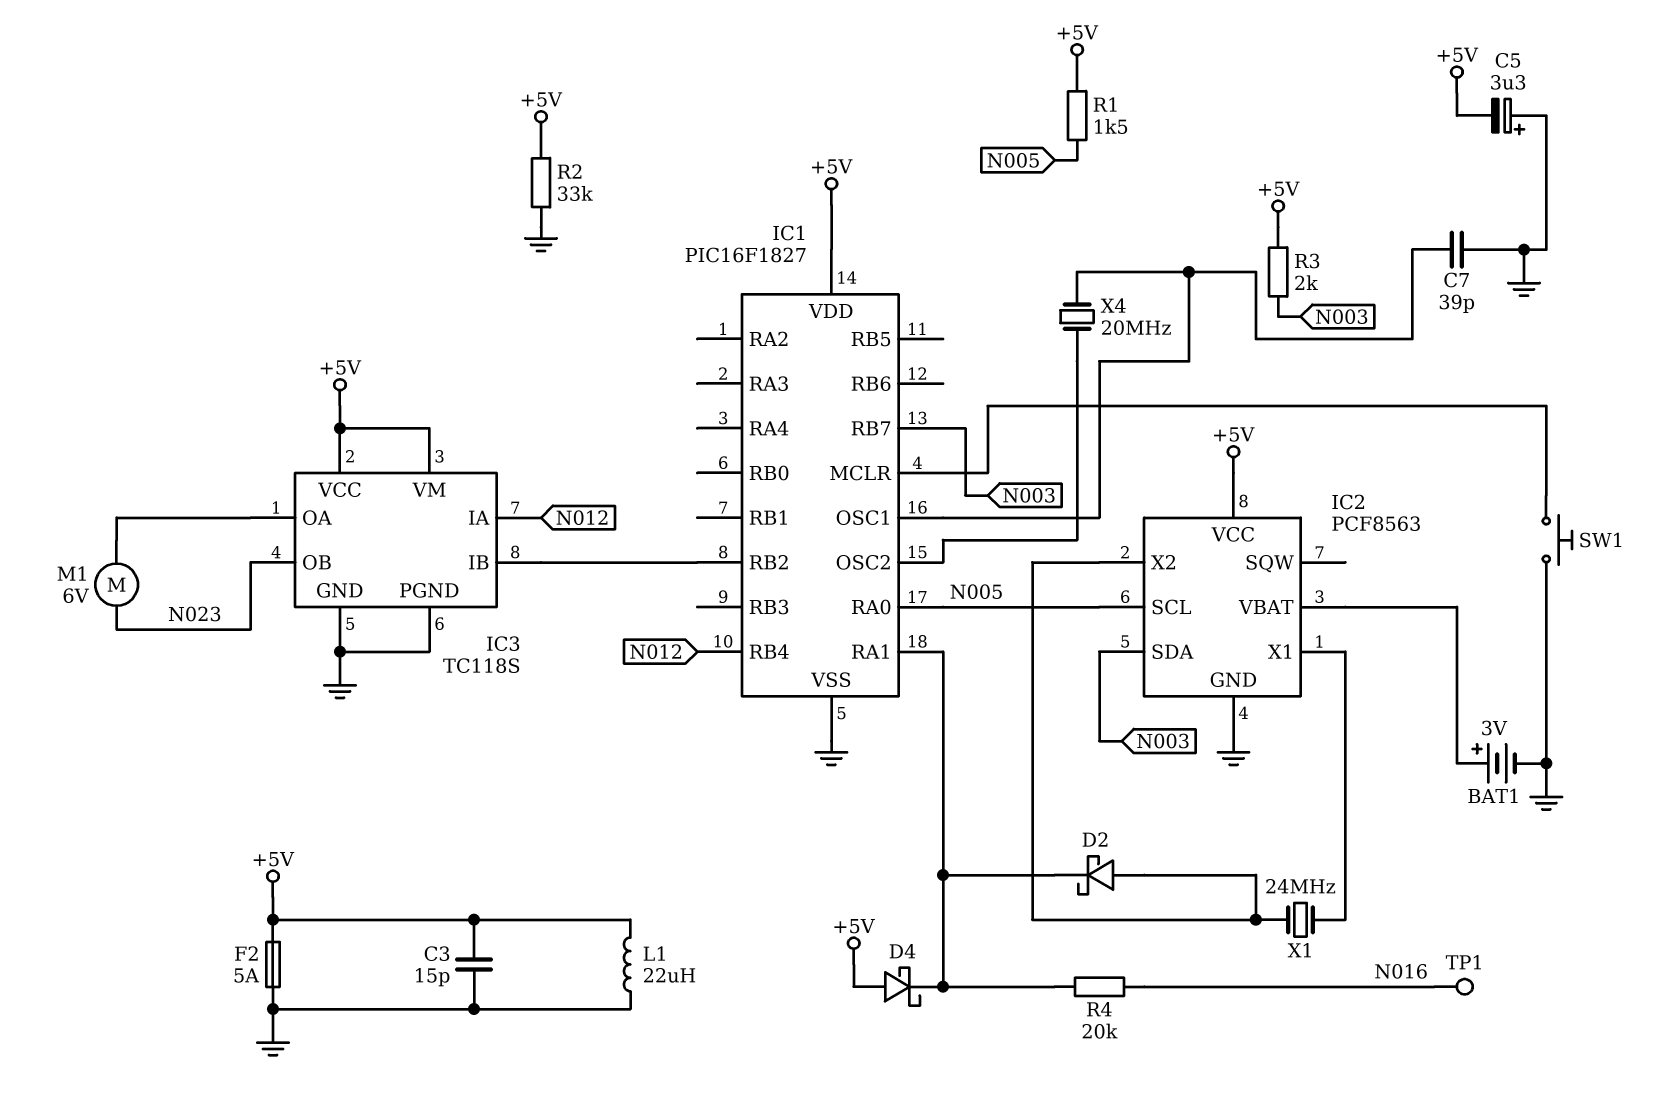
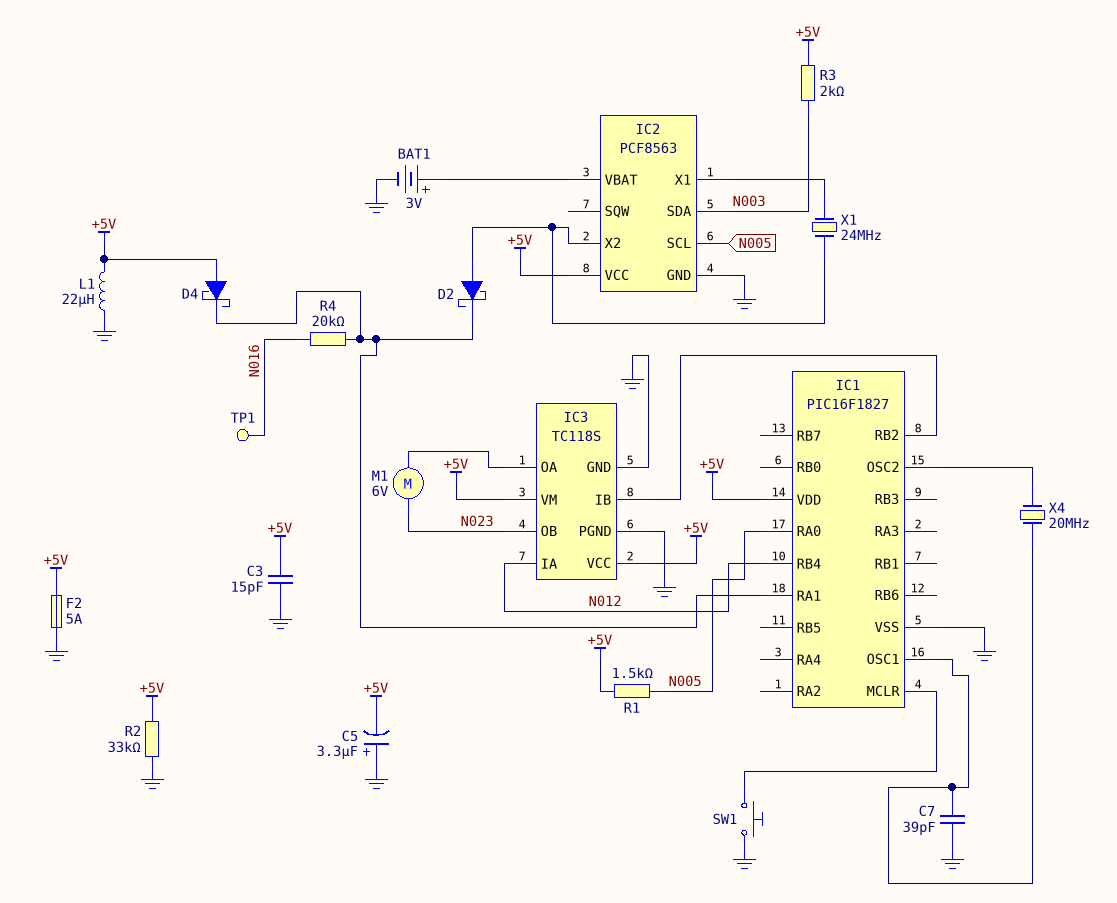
IC1 pin RB7: N003 -> none

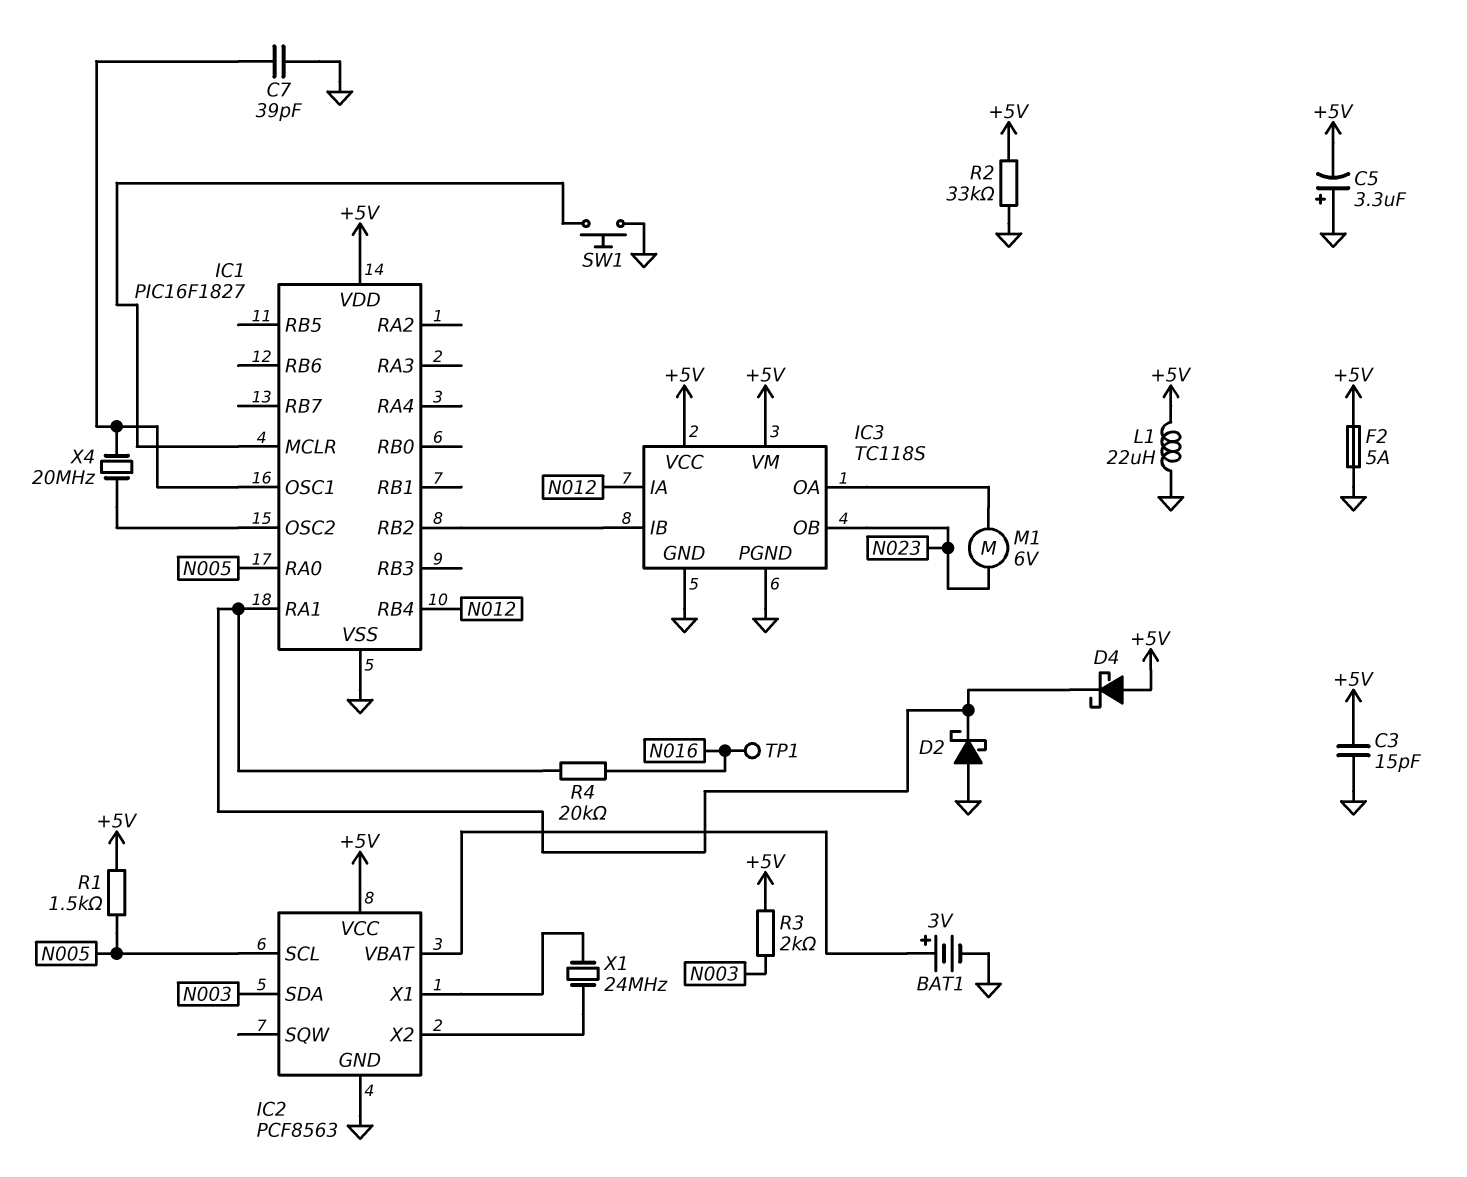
D2: schottky (A IC2/X2, K IC1/RA1) -> schottky (A GND, K IC1/RA1)

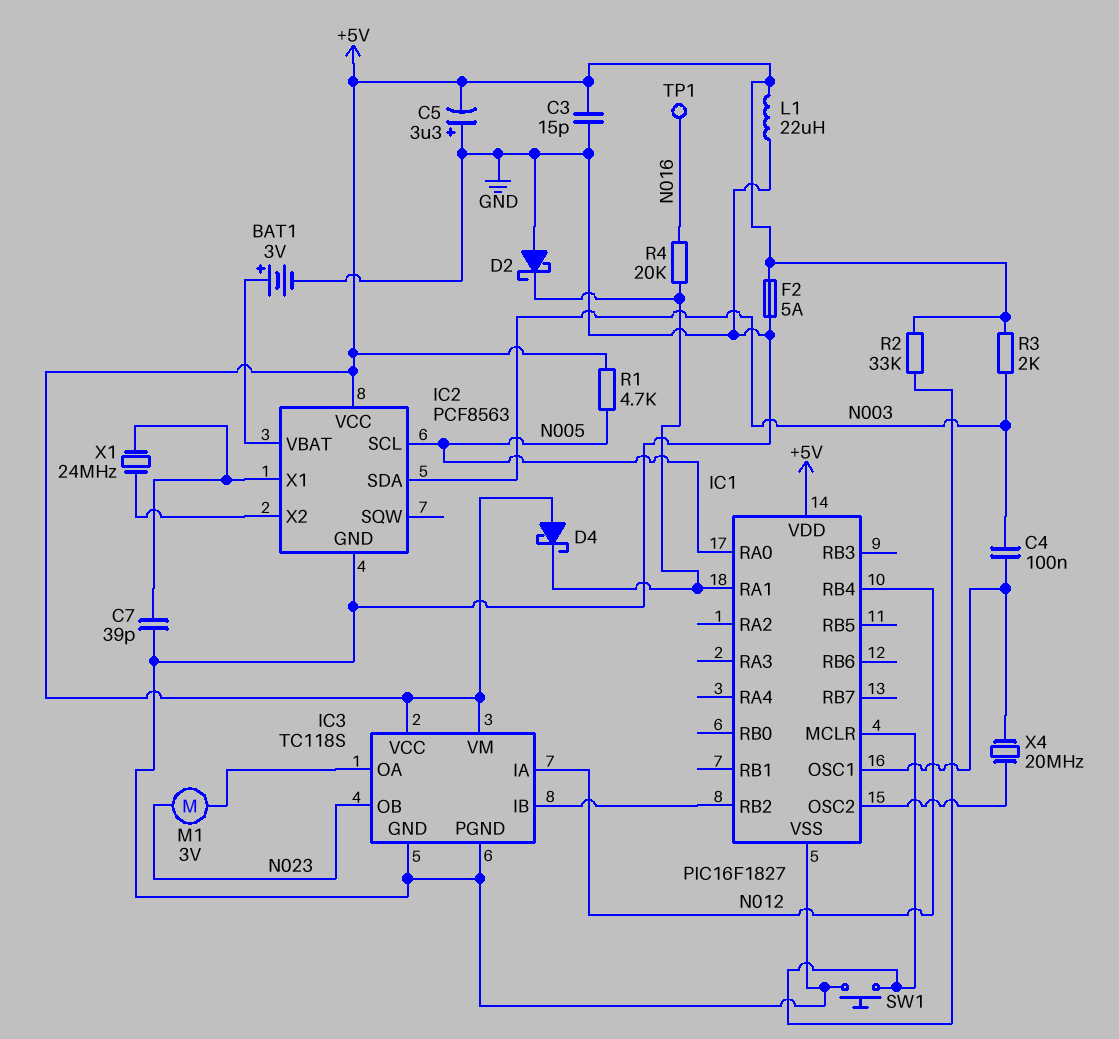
C4: none -> 100nF (IC1/OSC1, N003)
C7: 39pF (GND, IC1/OSC1) -> 39pF (GND, IC2/X1)
M1: motor 6V (IC3/OA, N023) -> motor 3V (IC3/OA, N023)
R1: 1.5k (+5V, N005) -> 4.7k (+5V, N005)
R2: 33k (+5V, GND) -> 33k (+5V, IC1/MCLR)

